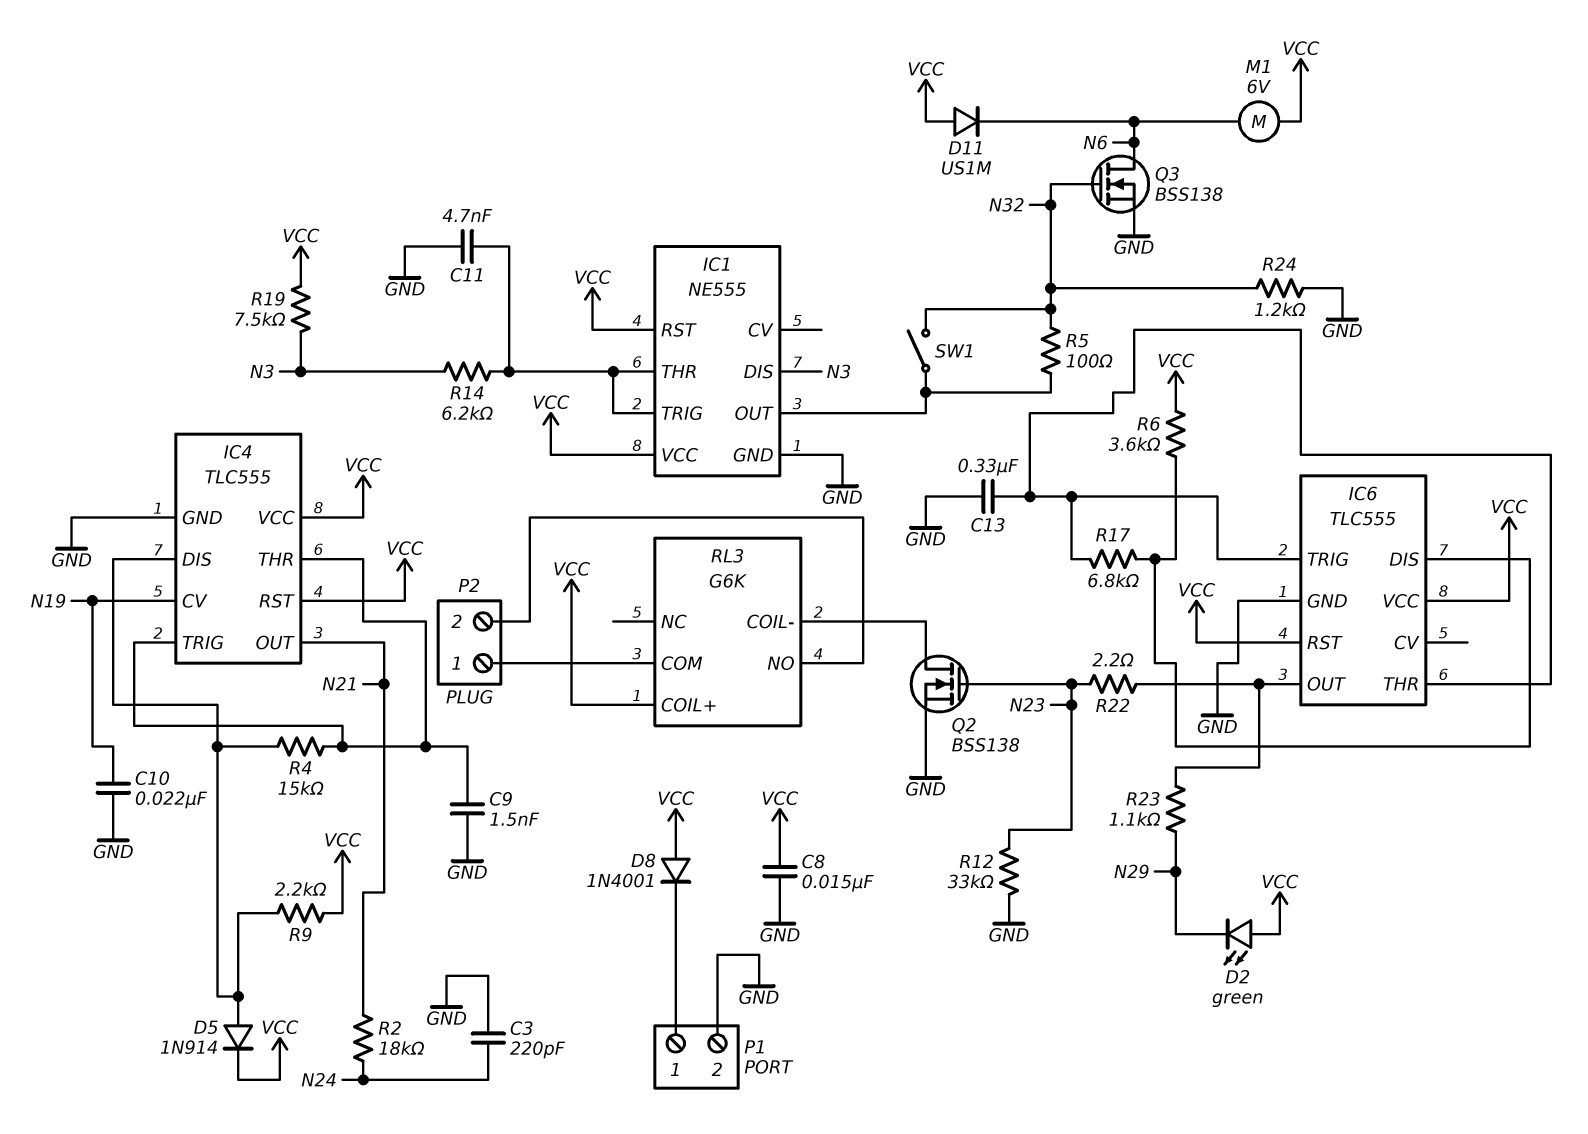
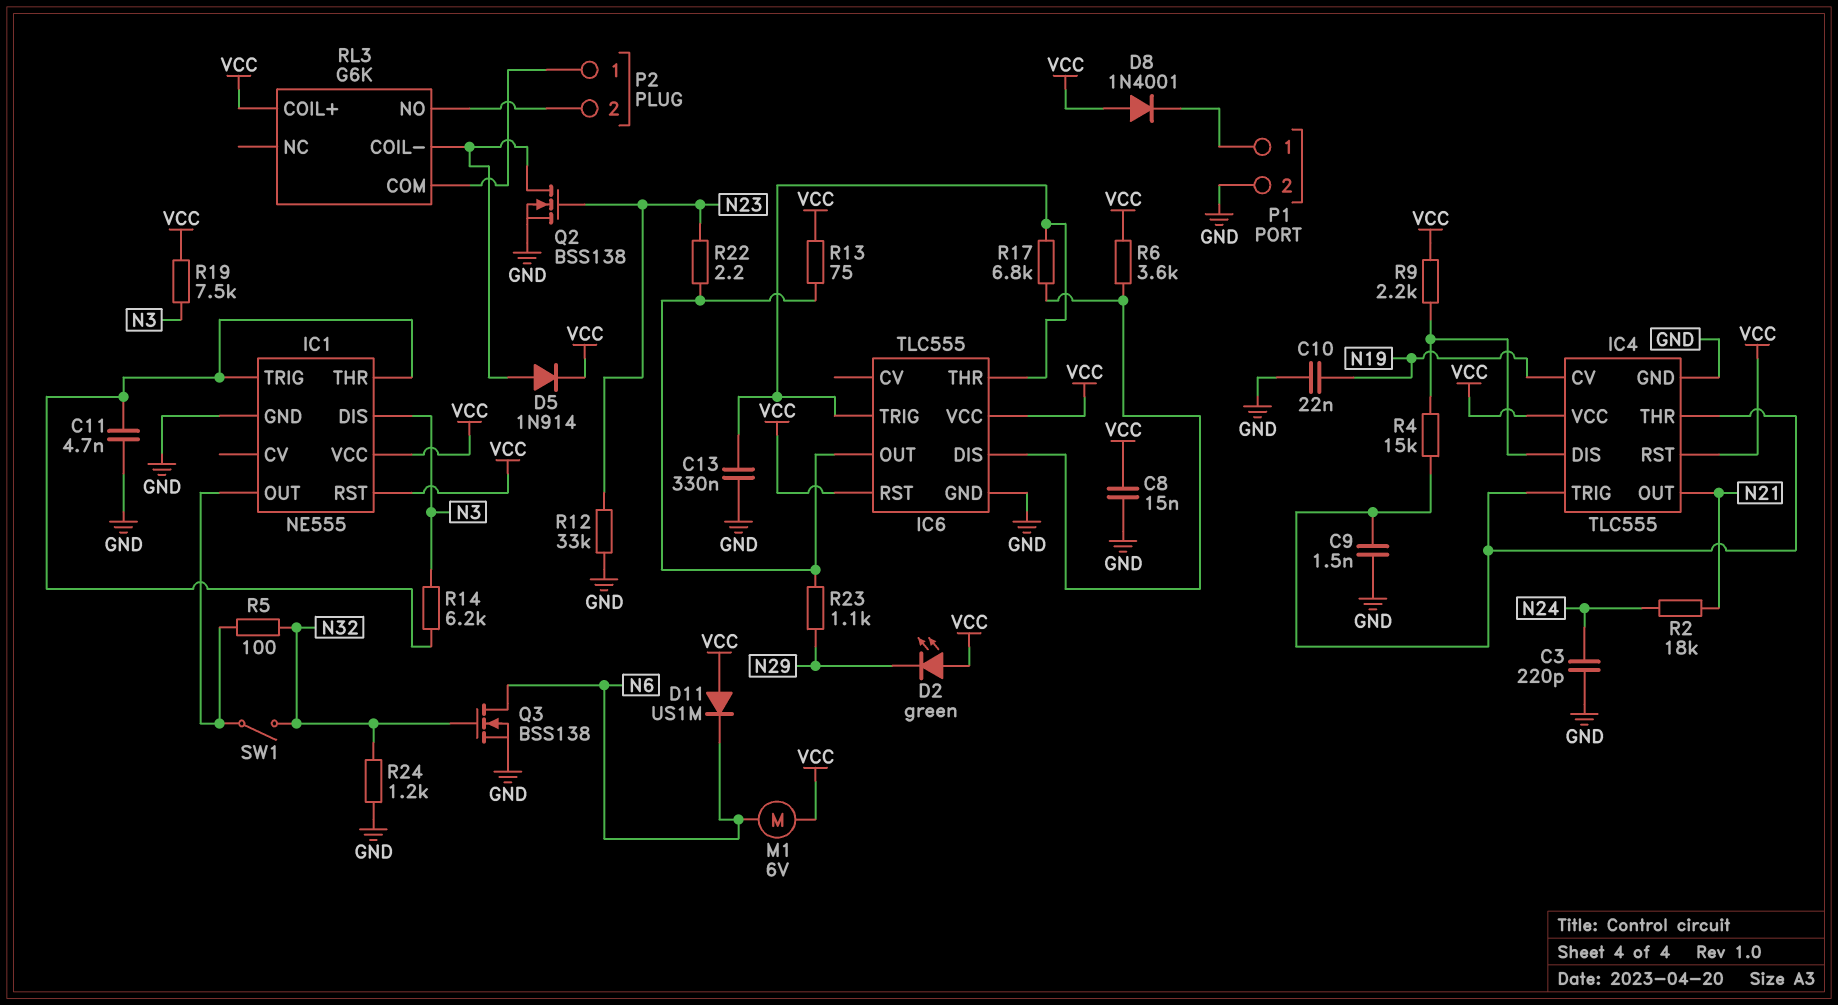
D5: diode 1N914 (A IC4/DIS, K VCC) -> diode 1N914 (A RL3/COIL-, K VCC)
R13: none -> 75 (IC6/OUT, VCC)

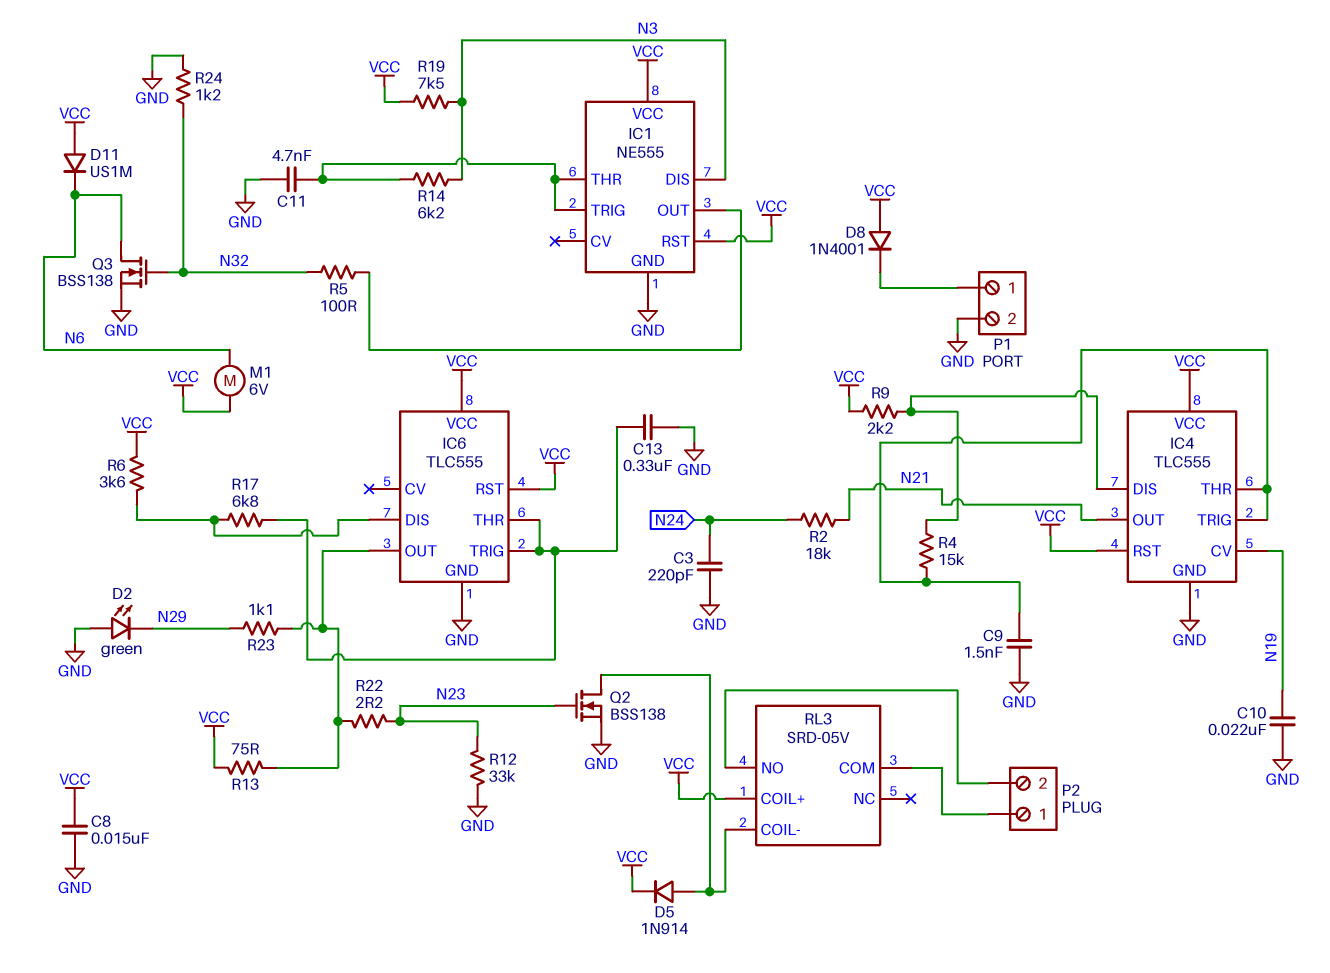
D2: LED green (A VCC, K N29) -> LED green (A GND, K N29)
RL3: G6K -> SRD-05V
SW1: switch (IC1/OUT, N32) -> none

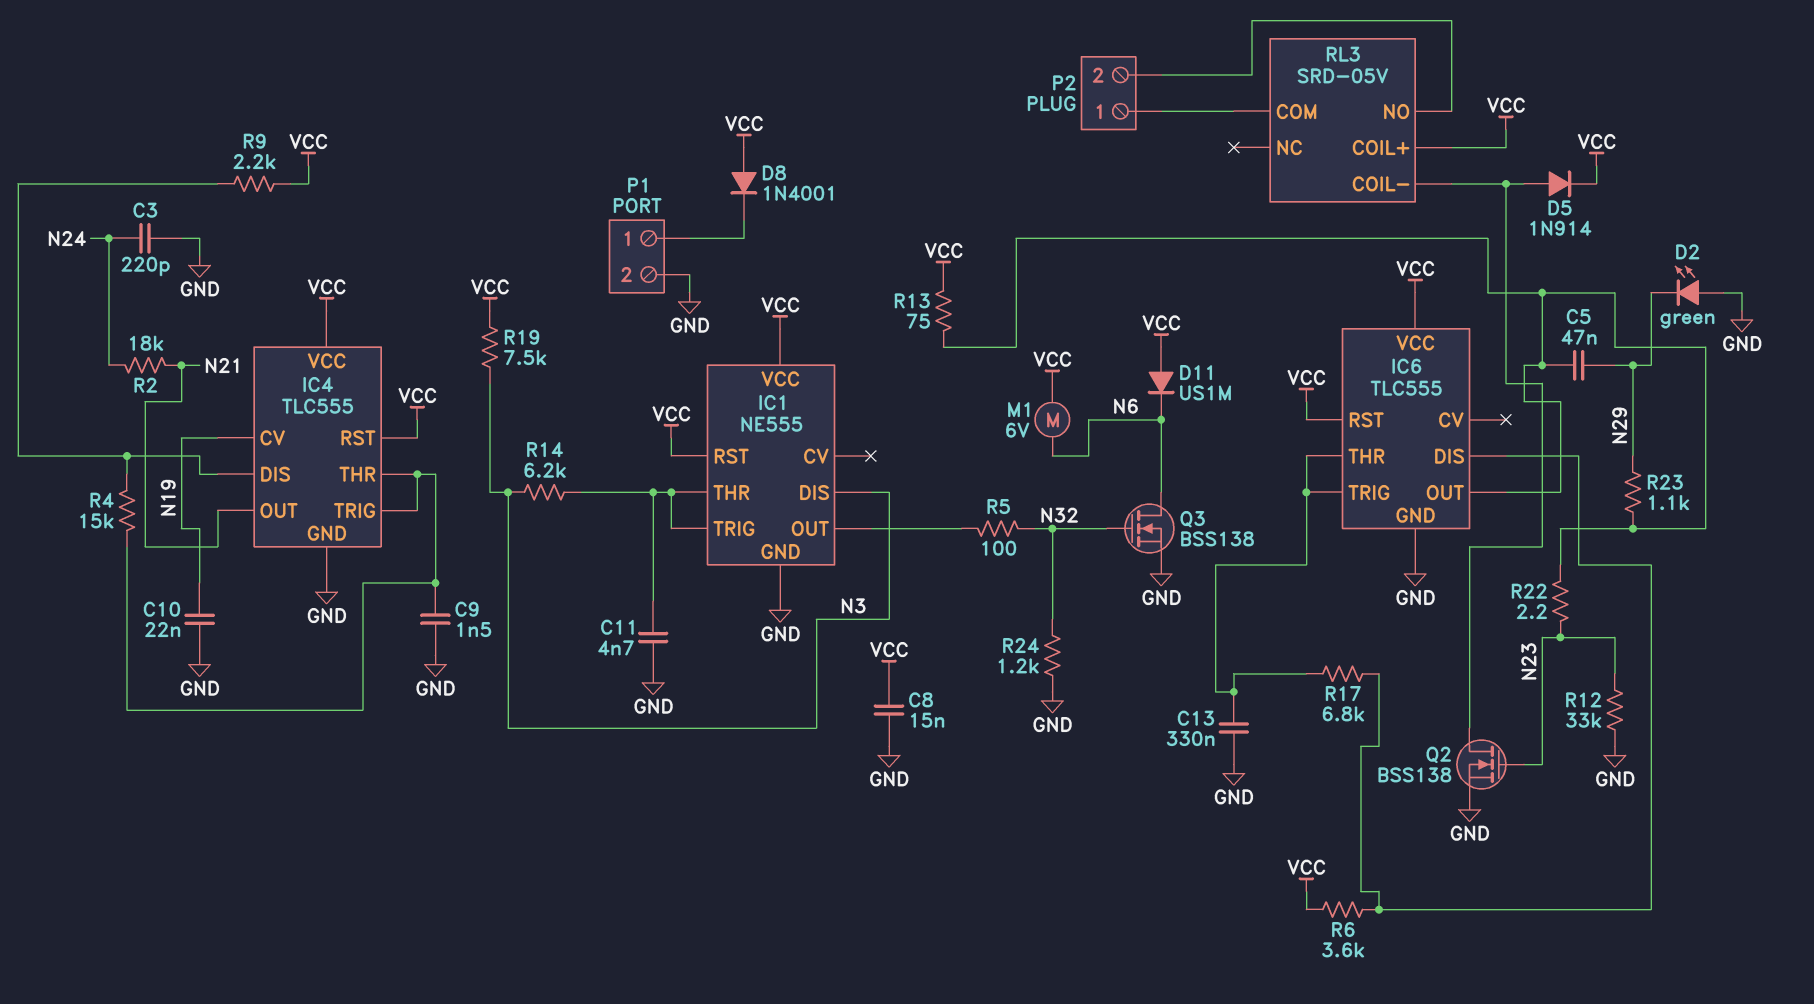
C5: none -> 47nF (IC6/OUT, N29)

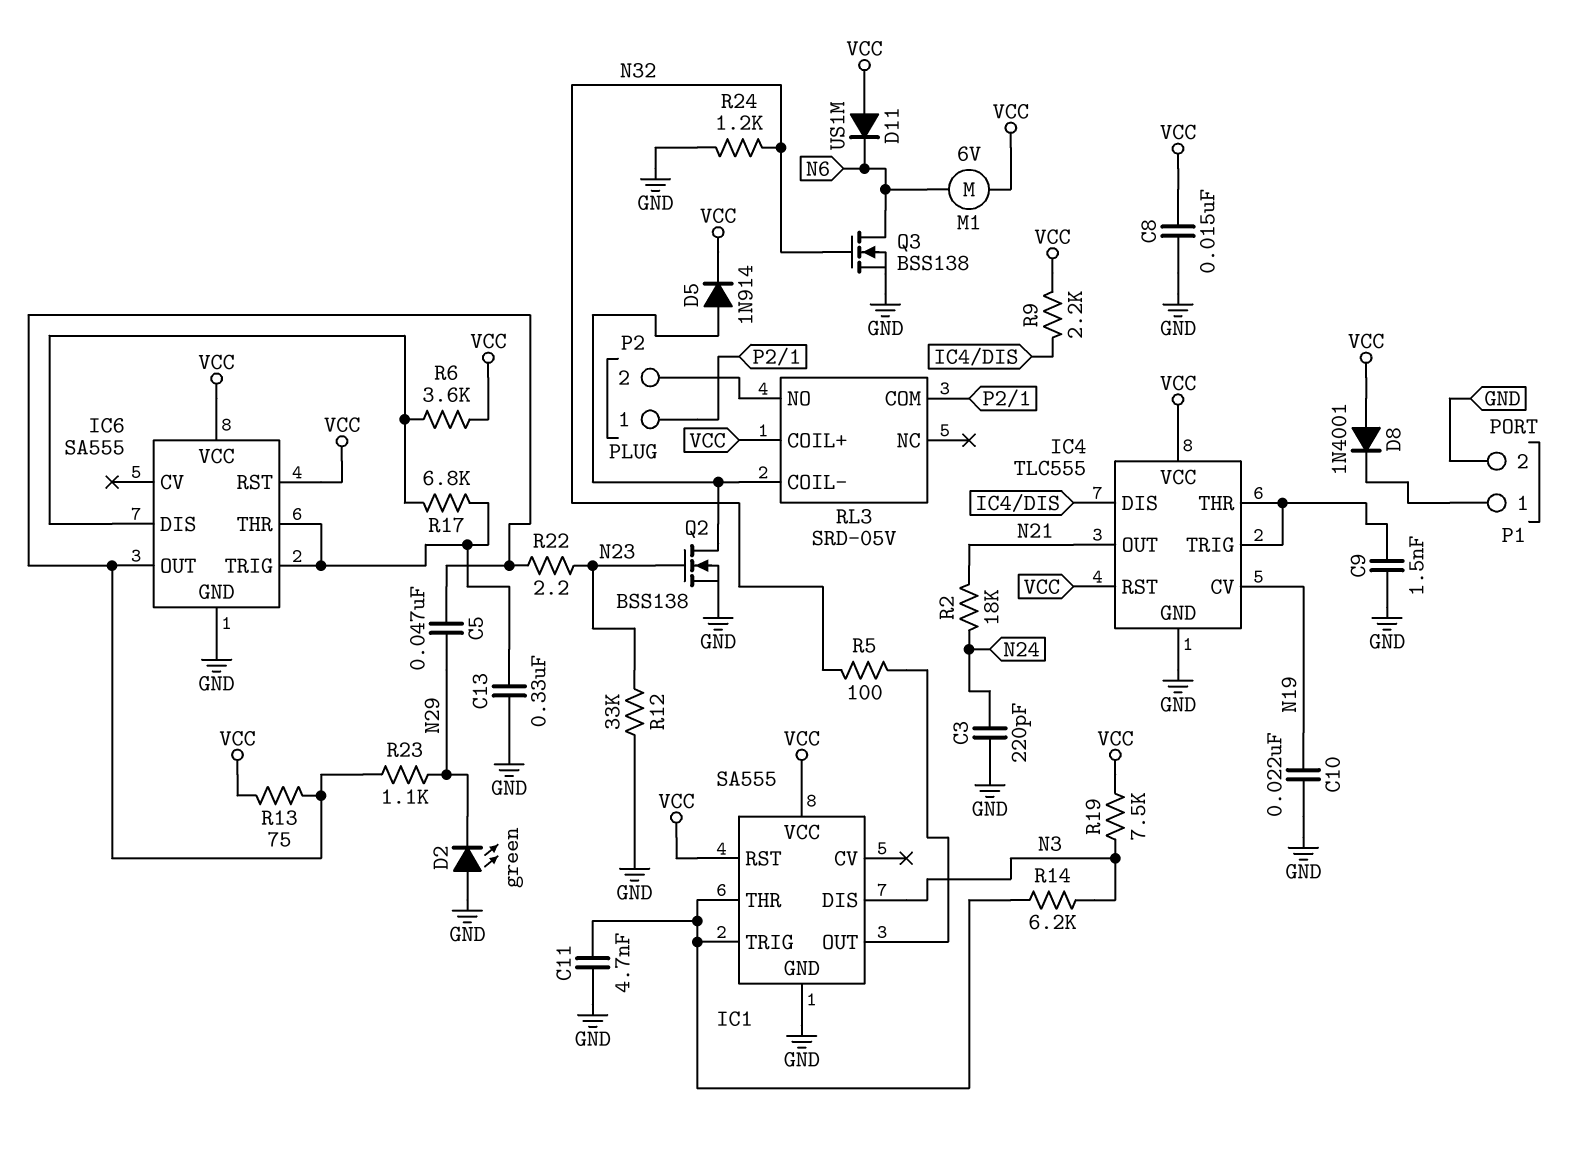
IC1: NE555 -> SA555
IC6: TLC555 -> SA555
R4: 15k (IC4/DIS, IC4/THR) -> none

